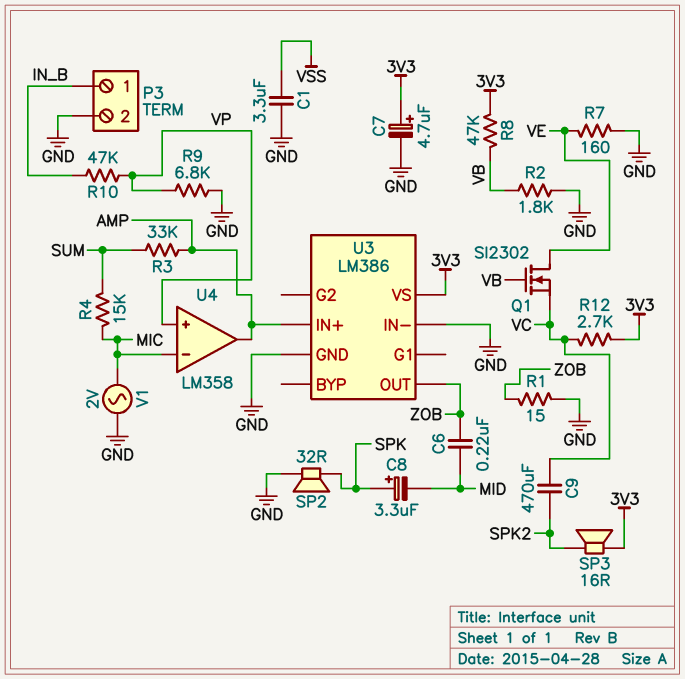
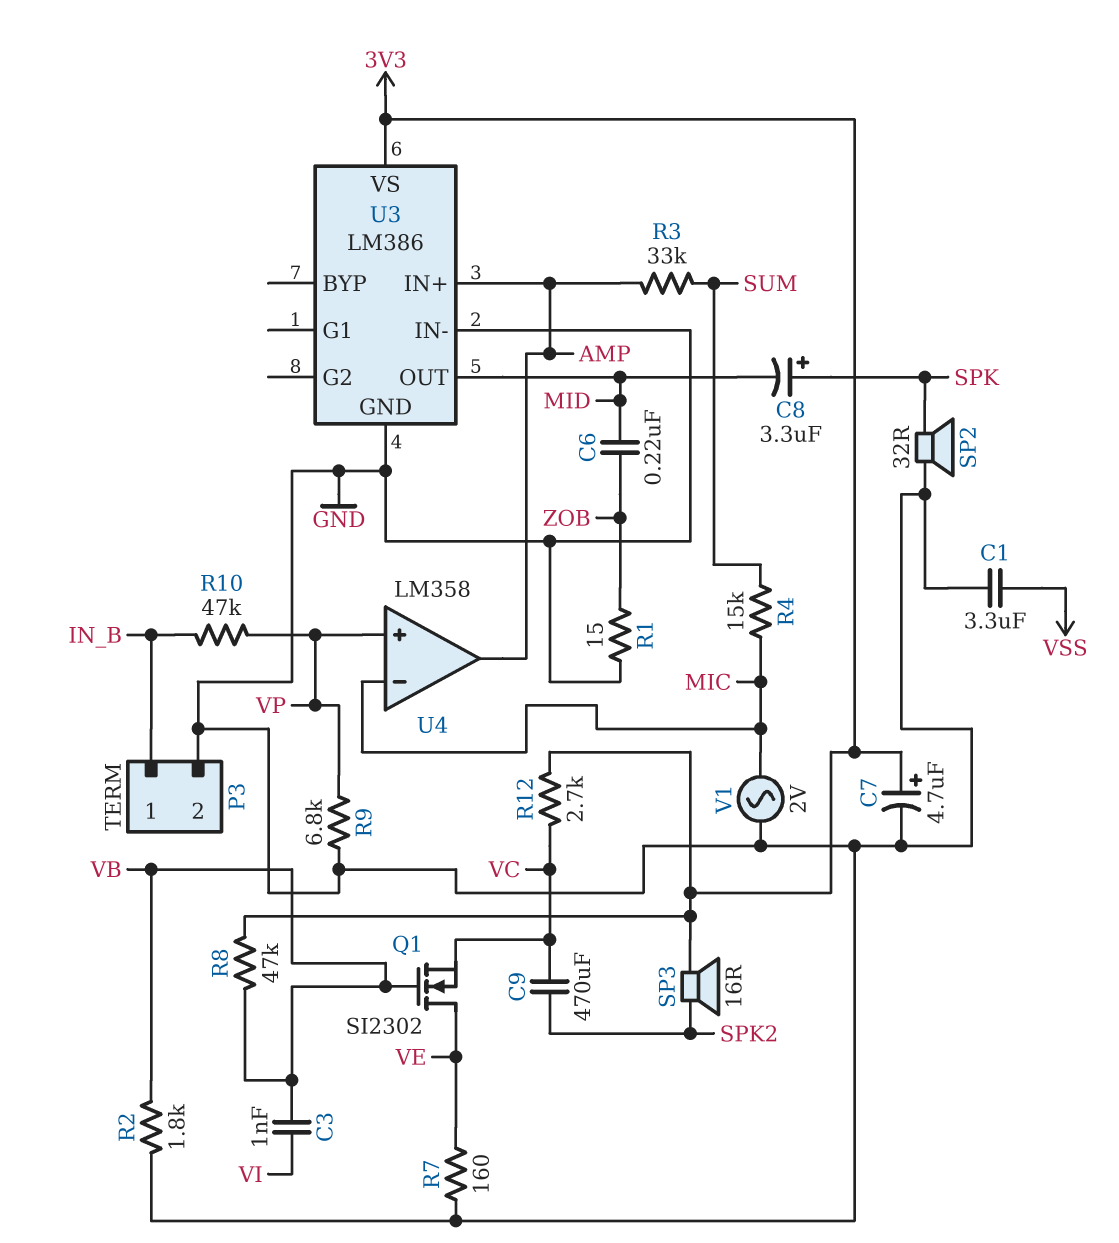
C3: none -> 1nF (VB, VI)
U3 pin OUT: ZOB -> MID

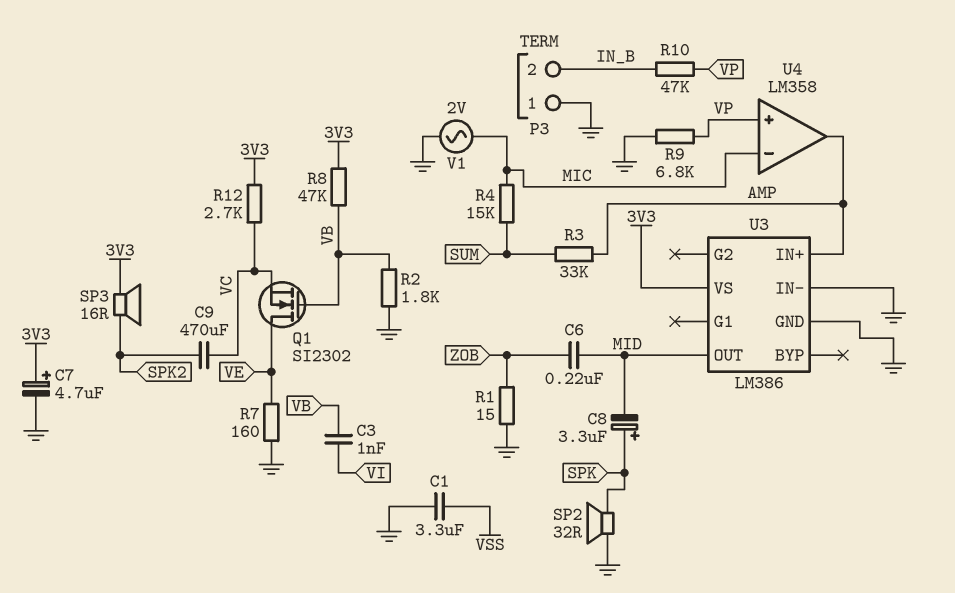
P3 pin 1: IN_B -> GND
P3 pin 2: GND -> IN_B

